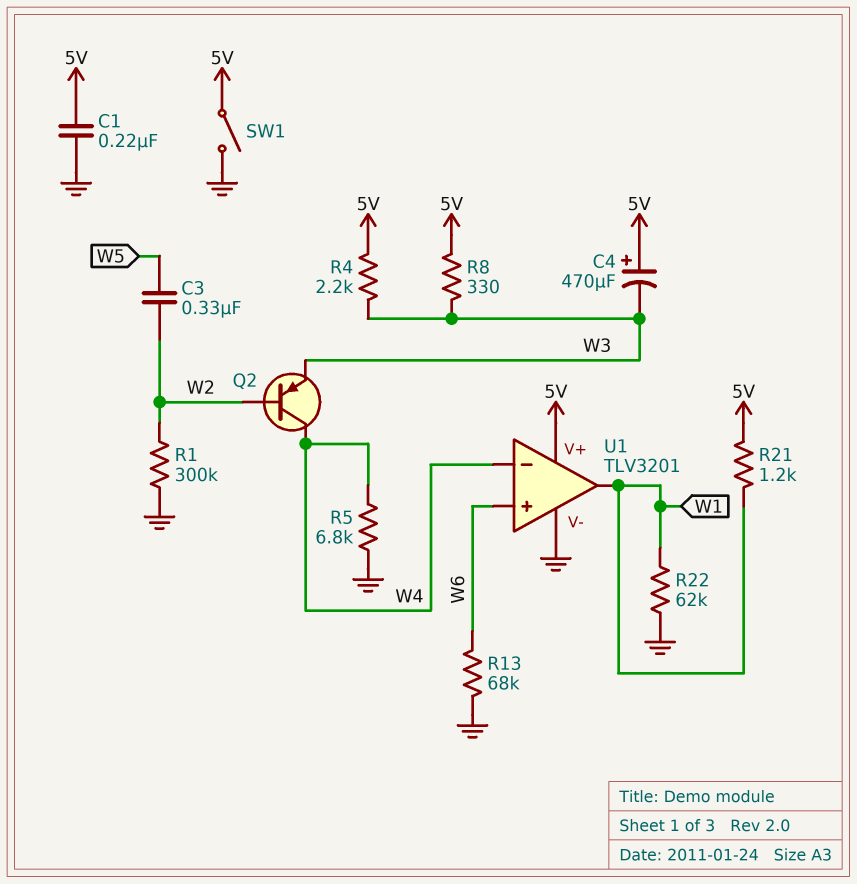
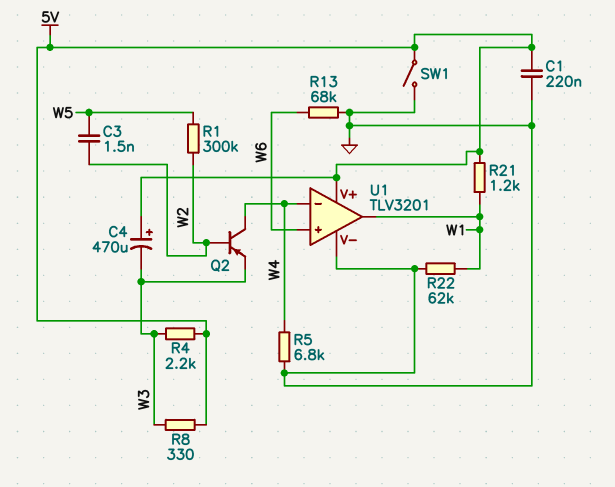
C3: 330nF (W2, W5) -> 1.5nF (W2, W5)
R1: 300k (GND, W2) -> 300k (W2, W5)

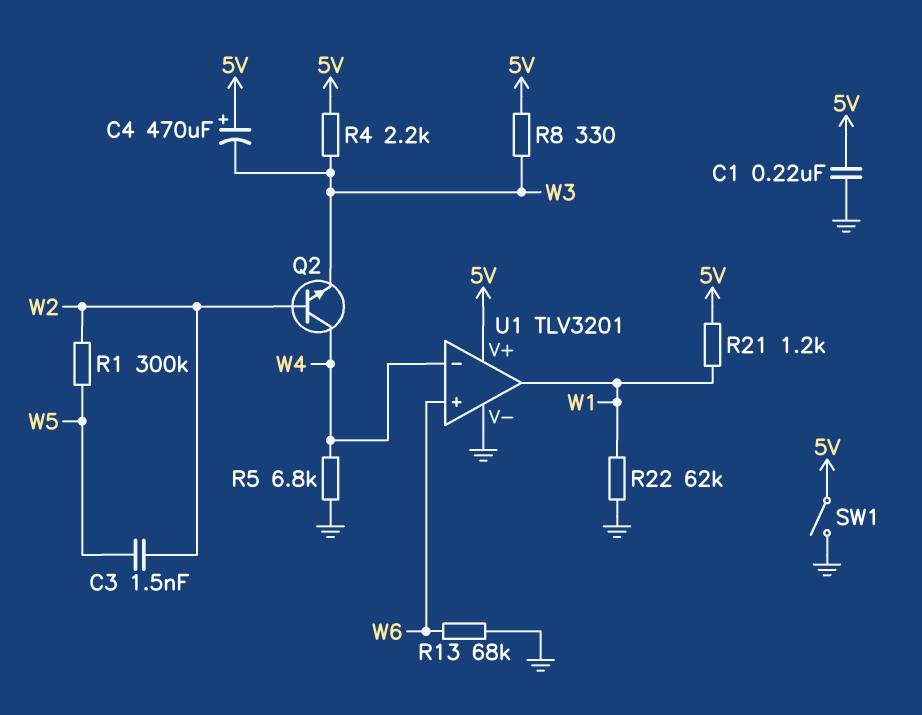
Q2: PNP (B W2, C W4, E W3) -> NPN (B W2, C W4, E W3)

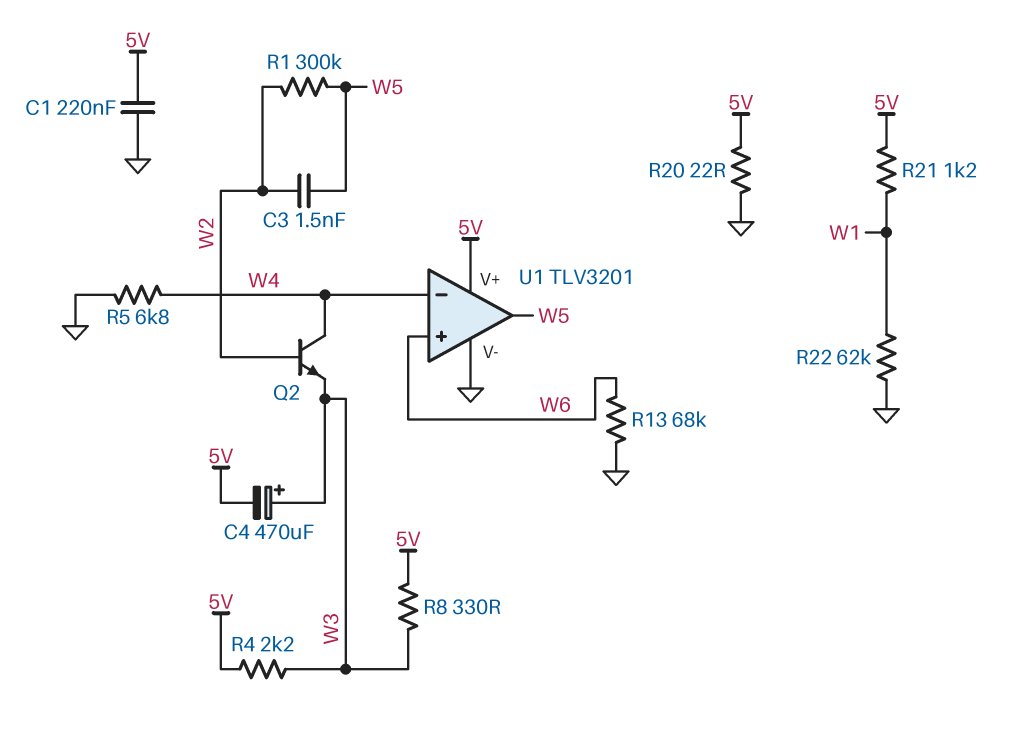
C4: 470uF (plus 5V, minus W3) -> 470uF (plus W3, minus 5V)
R20: none -> 22 (5V, GND)
SW1: switch (5V, GND) -> none
U1 pin out: W1 -> W5

